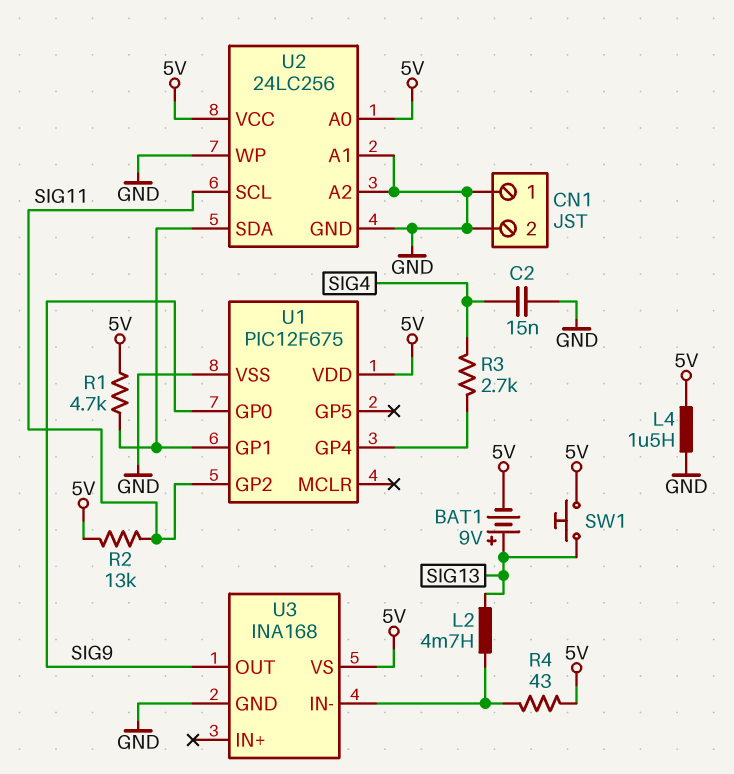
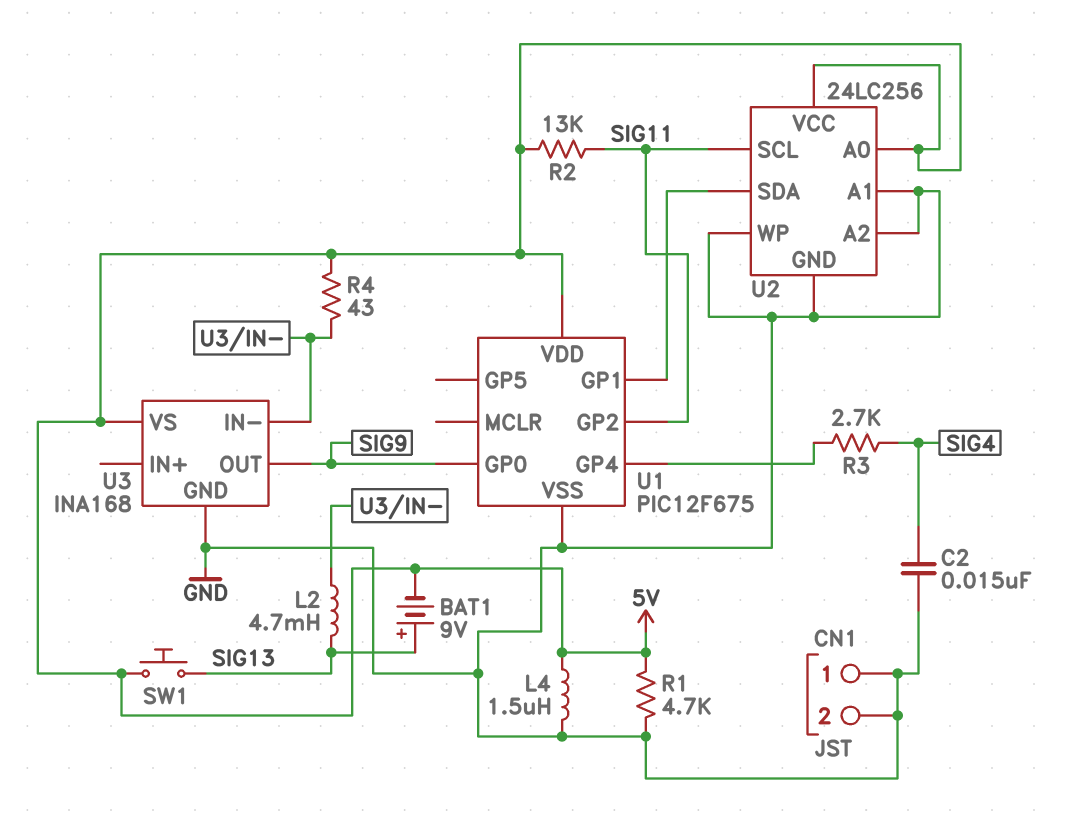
R1: 4.7k (5V, U1/GP1) -> 4.7k (5V, GND)

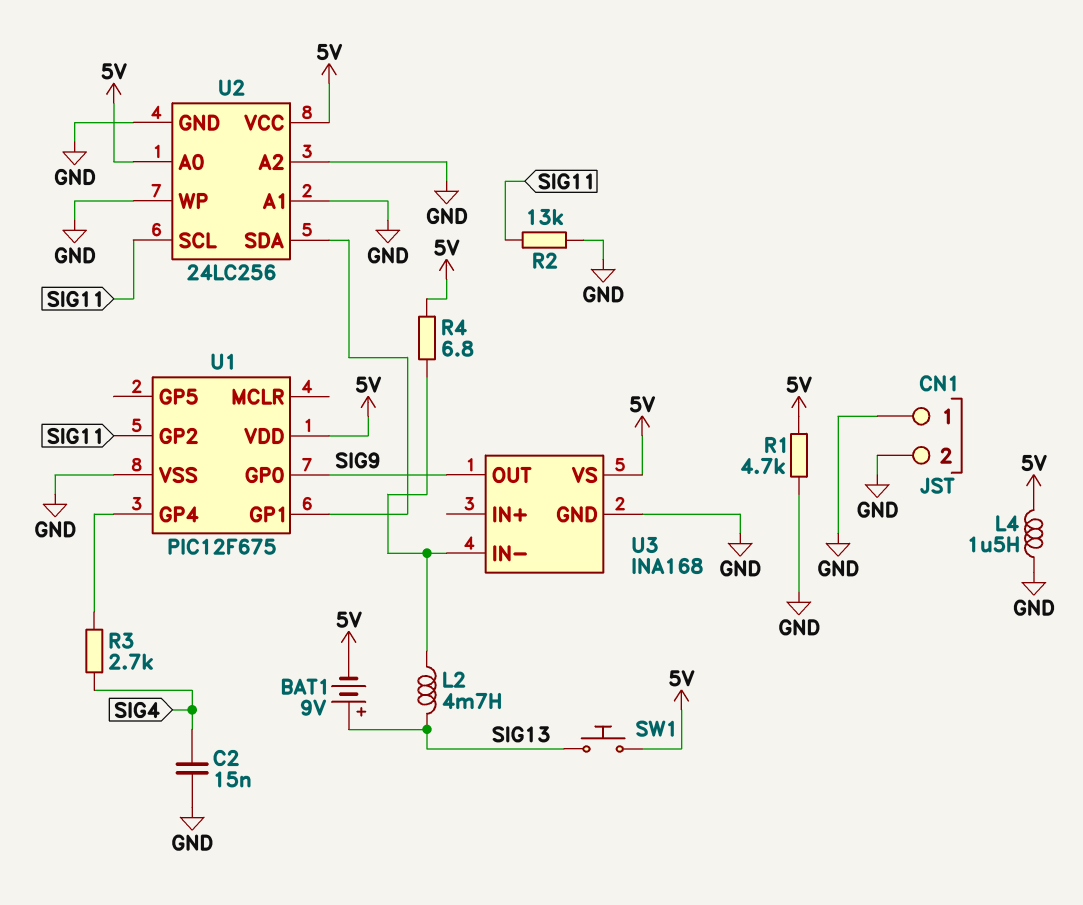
R2: 13k (5V, SIG11) -> 13k (GND, SIG11)
R4: 43 (5V, U3/IN-) -> 6.8 (5V, U3/IN-)

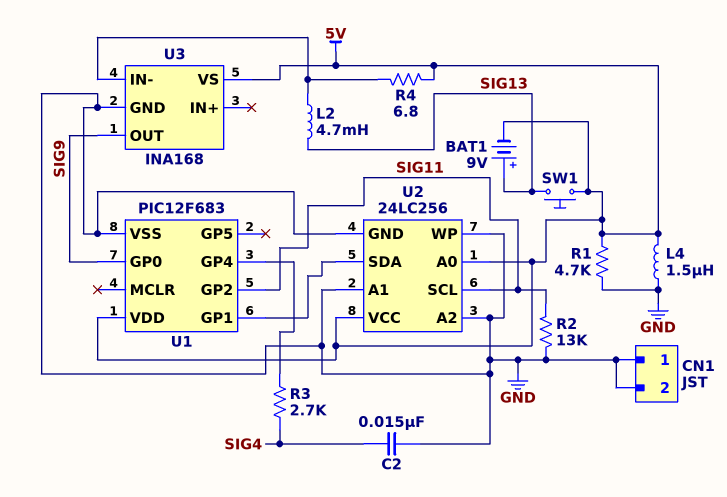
U1: PIC12F675 -> PIC12F683

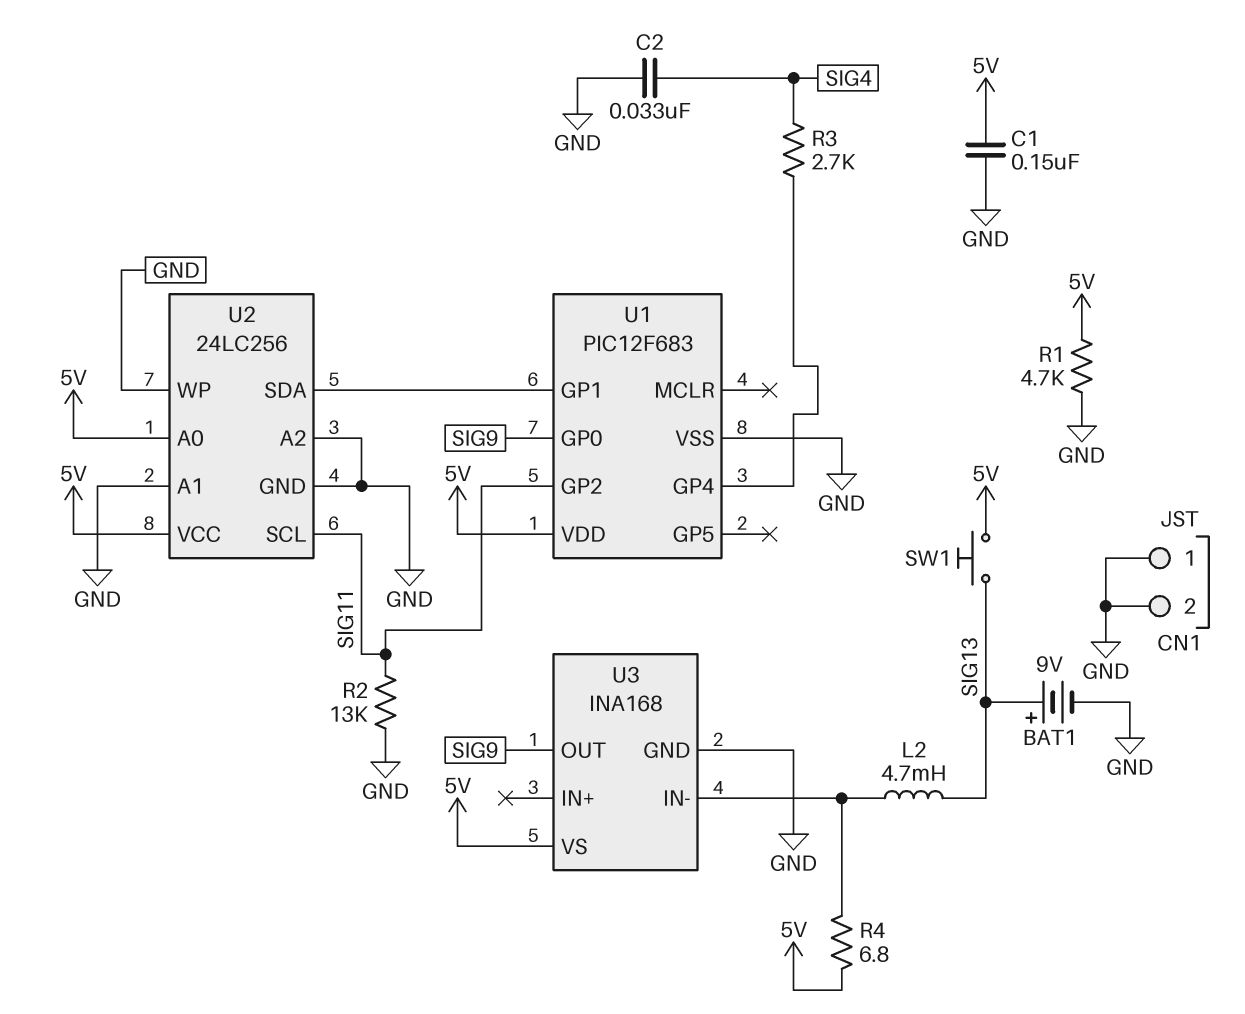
BAT1: 9V (plus SIG13, minus 5V) -> 9V (plus SIG13, minus GND)
C1: none -> 150nF (5V, GND)
C2: 15nF (GND, SIG4) -> 33nF (GND, SIG4)
L4: 1.5uH (5V, GND) -> none

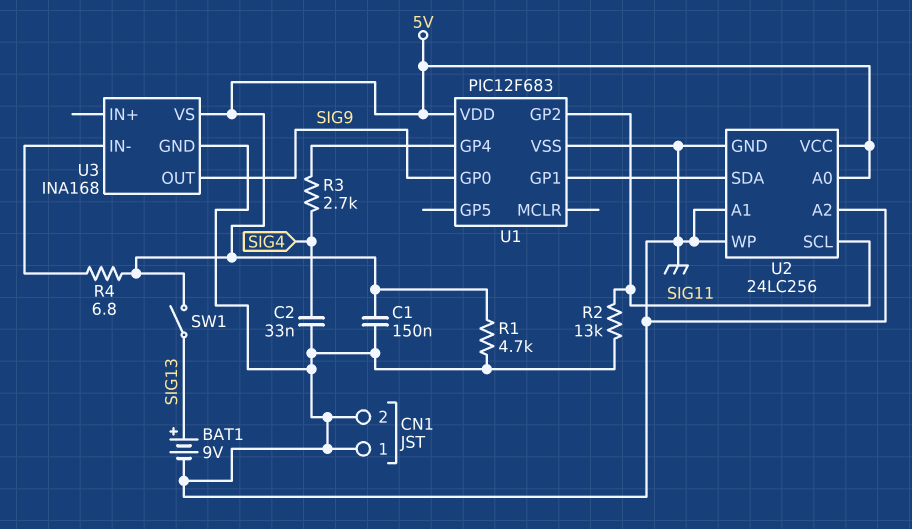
L2: 4.7mH (SIG13, U3/IN-) -> none
SW1: button (5V, SIG13) -> switch (5V, SIG13)

